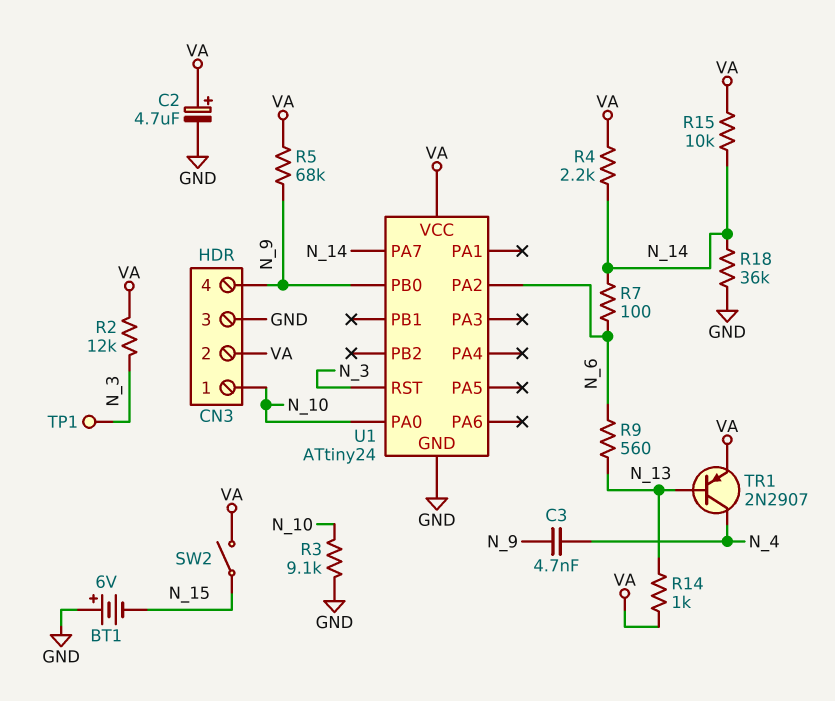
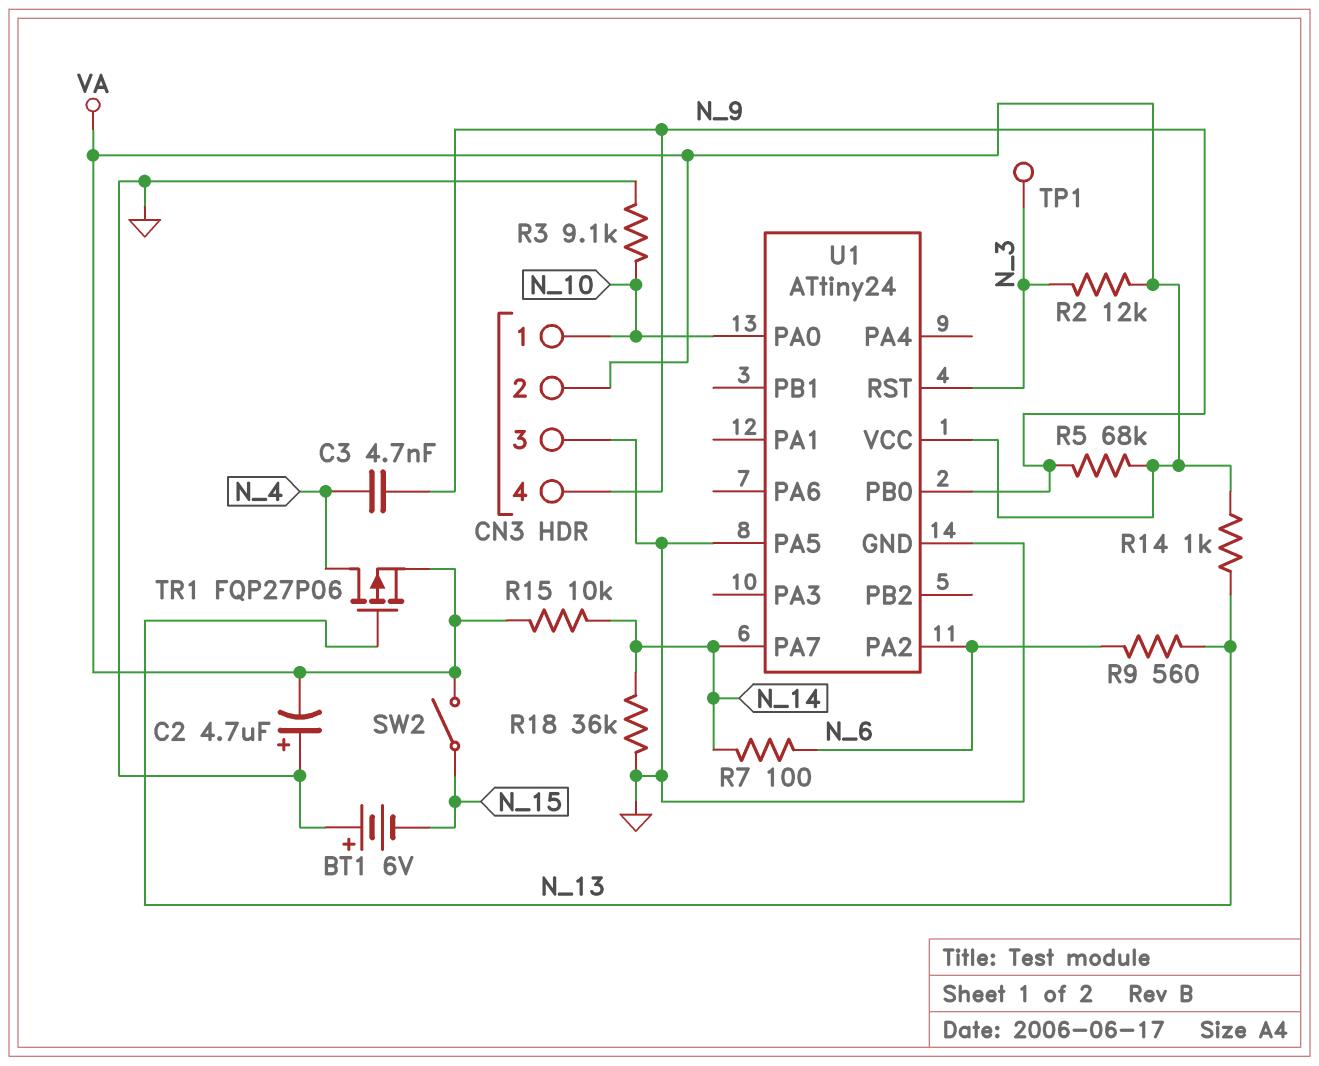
C2: 4.7uF (plus VA, minus GND) -> 4.7uF (plus GND, minus VA)
R4: 2.2k (N_14, VA) -> none
TR1: PNP 2N2907 (B N_13, C N_4, E VA) -> PMOS FQP27P06 (G N_13, D N_4, S VA)
U1 pin PA5: none -> GND

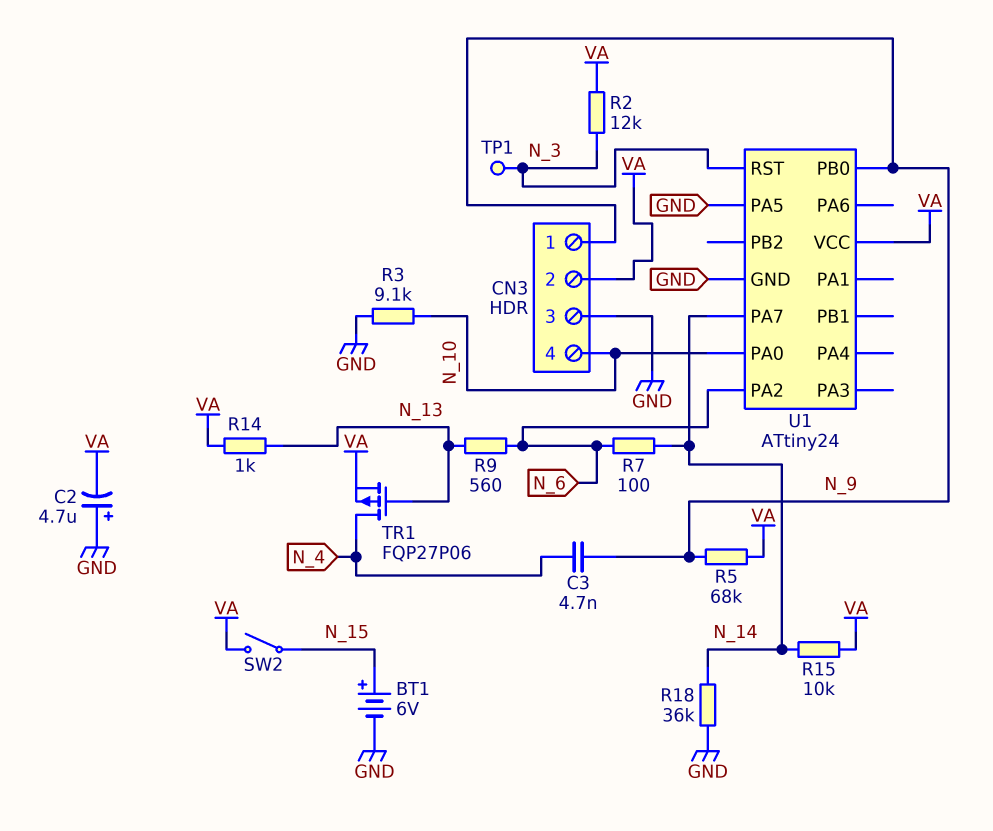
BT1: 6V (plus GND, minus N_15) -> 6V (plus N_15, minus GND)
CN3 pin 1: N_10 -> N_9
CN3 pin 4: N_9 -> N_10

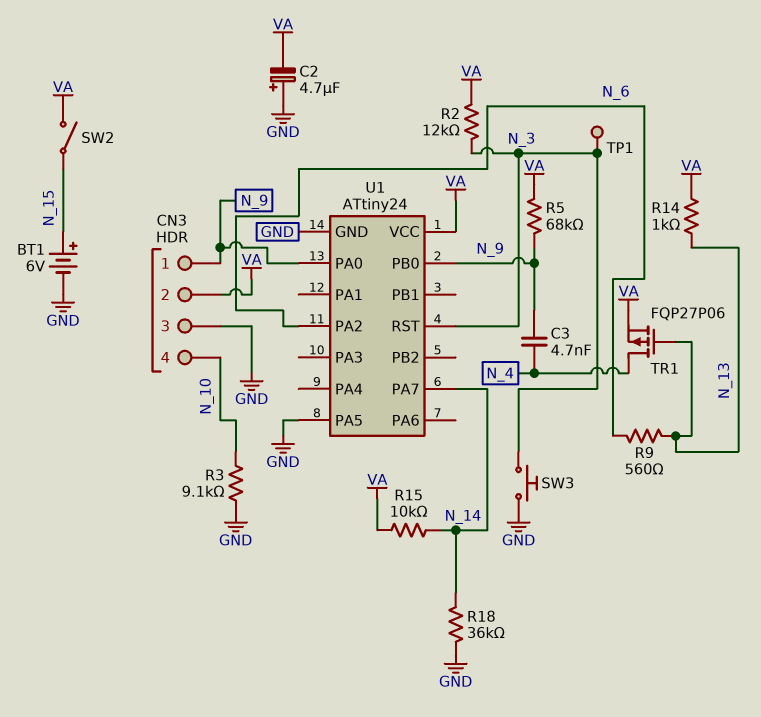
R7: 100 (N_6, N_14) -> none
SW3: none -> button (GND, N_3)
U1 pin PA0: N_10 -> N_9

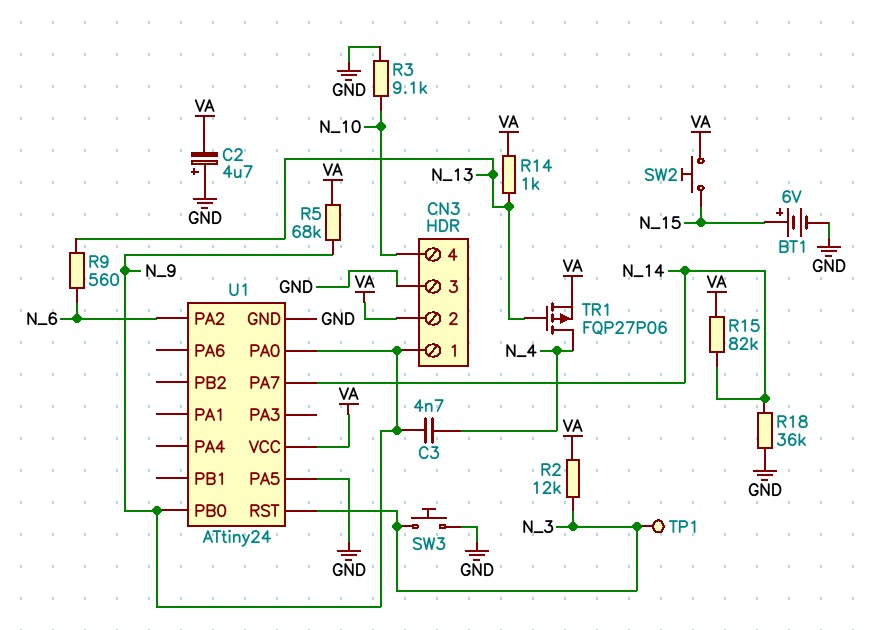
R15: 10k (N_14, VA) -> 82k (N_14, VA)
SW2: switch (N_15, VA) -> button (N_15, VA)

